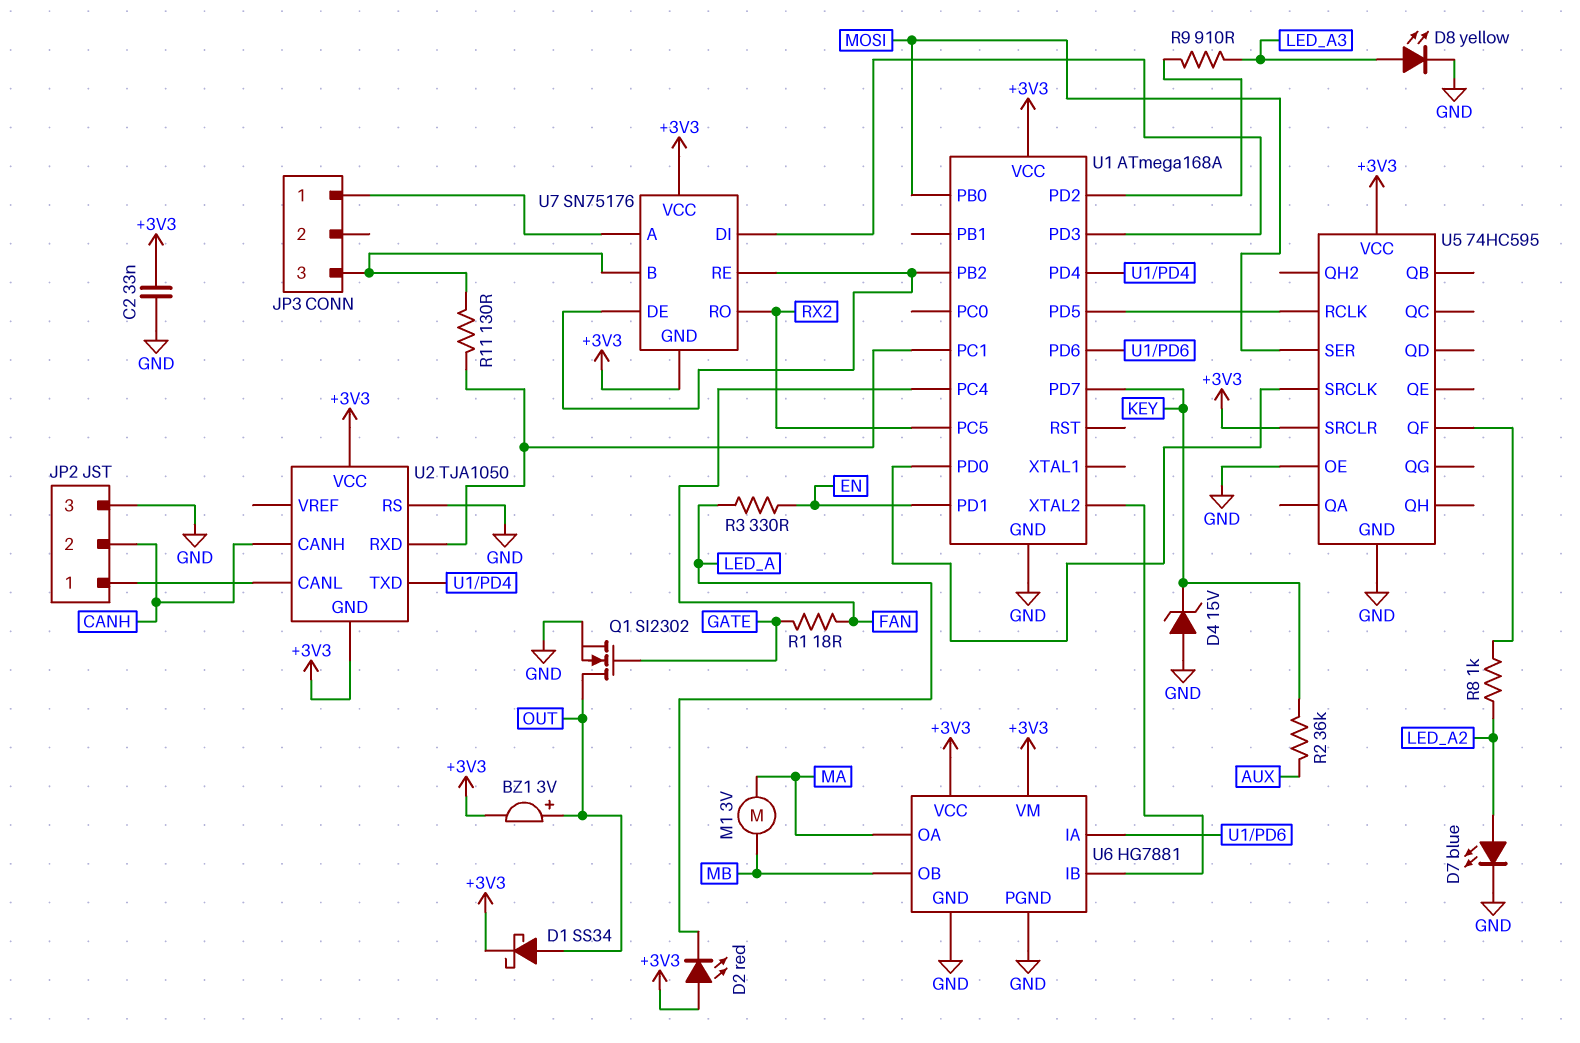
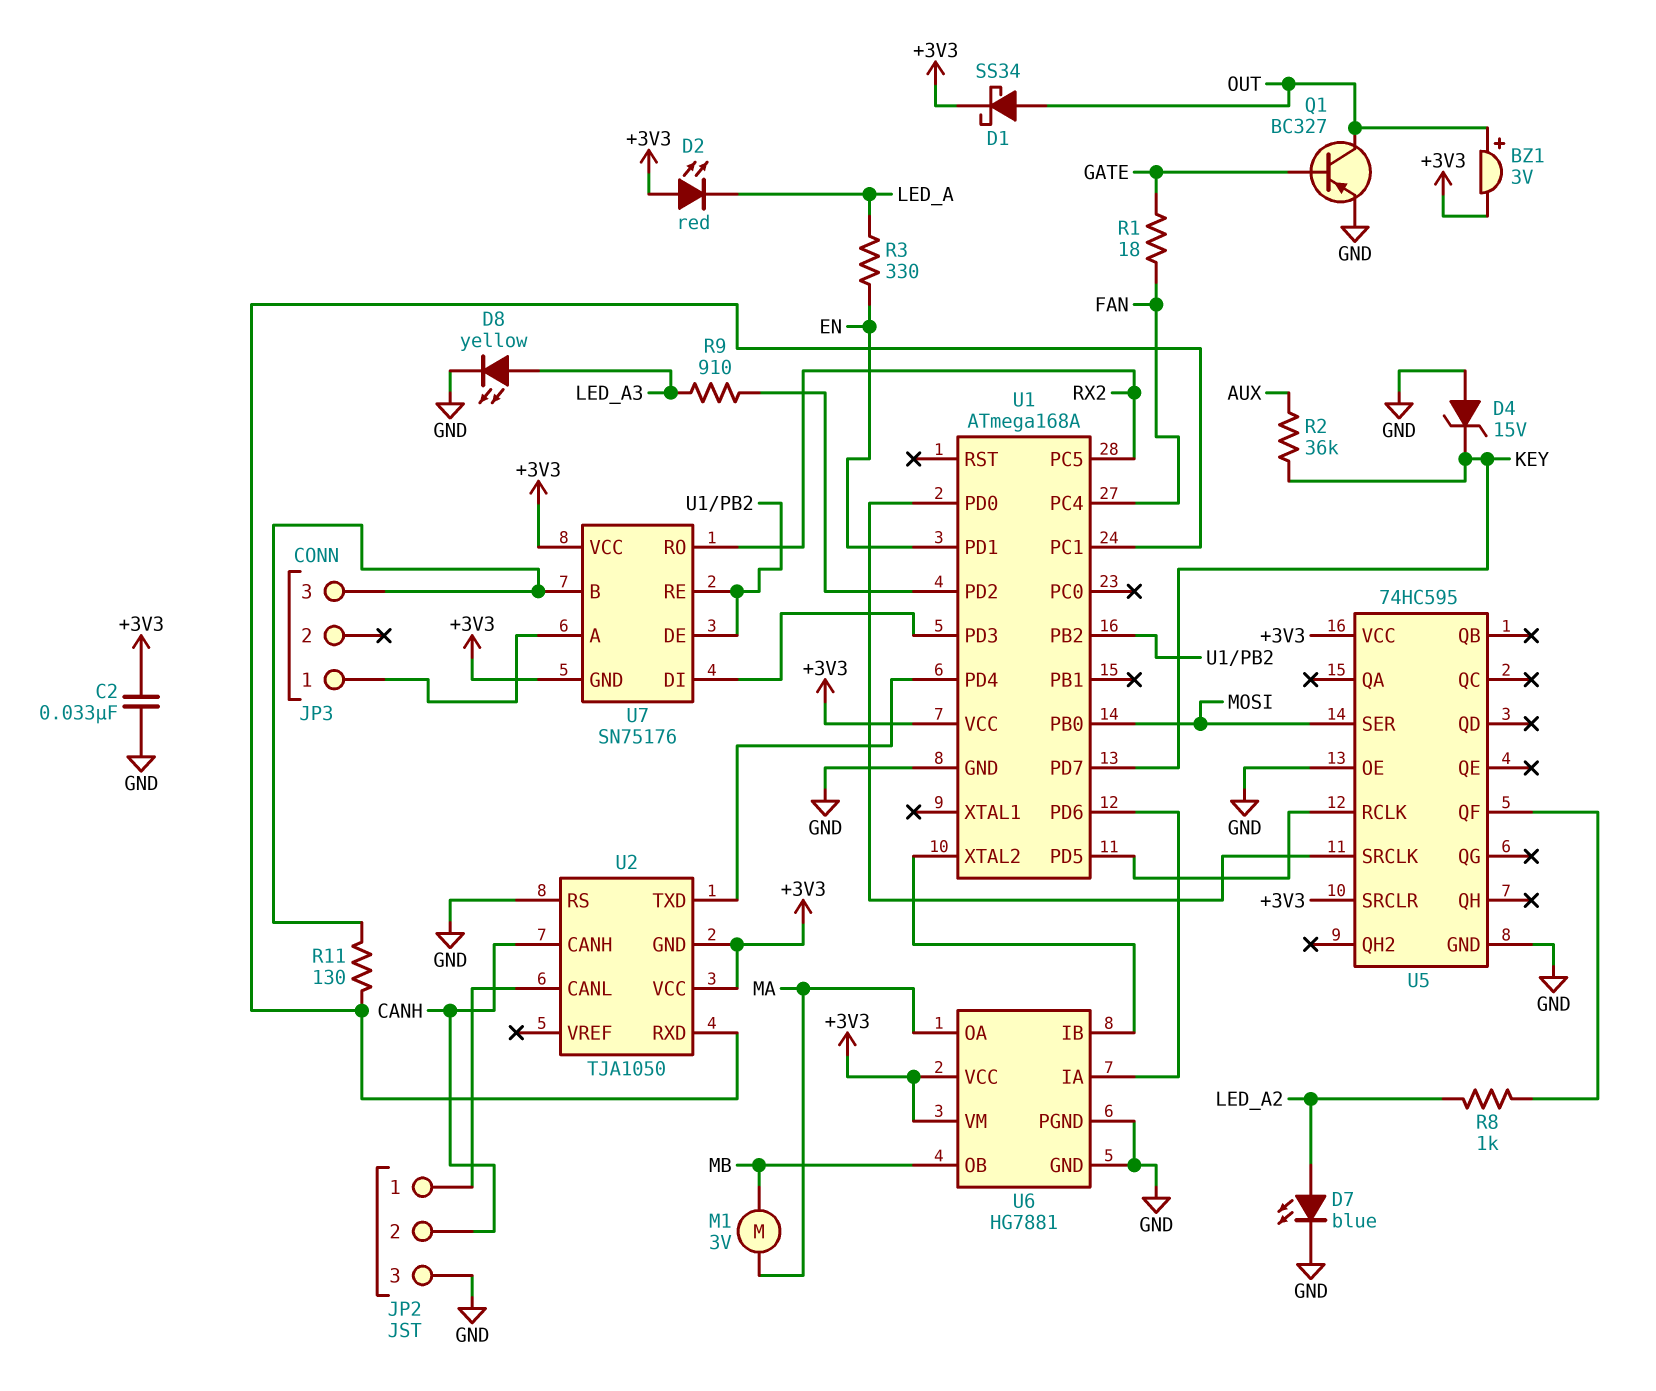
Q1: NMOS SI2302 (G GATE, D OUT, S GND) -> PNP BC327 (B GATE, C OUT, E GND)

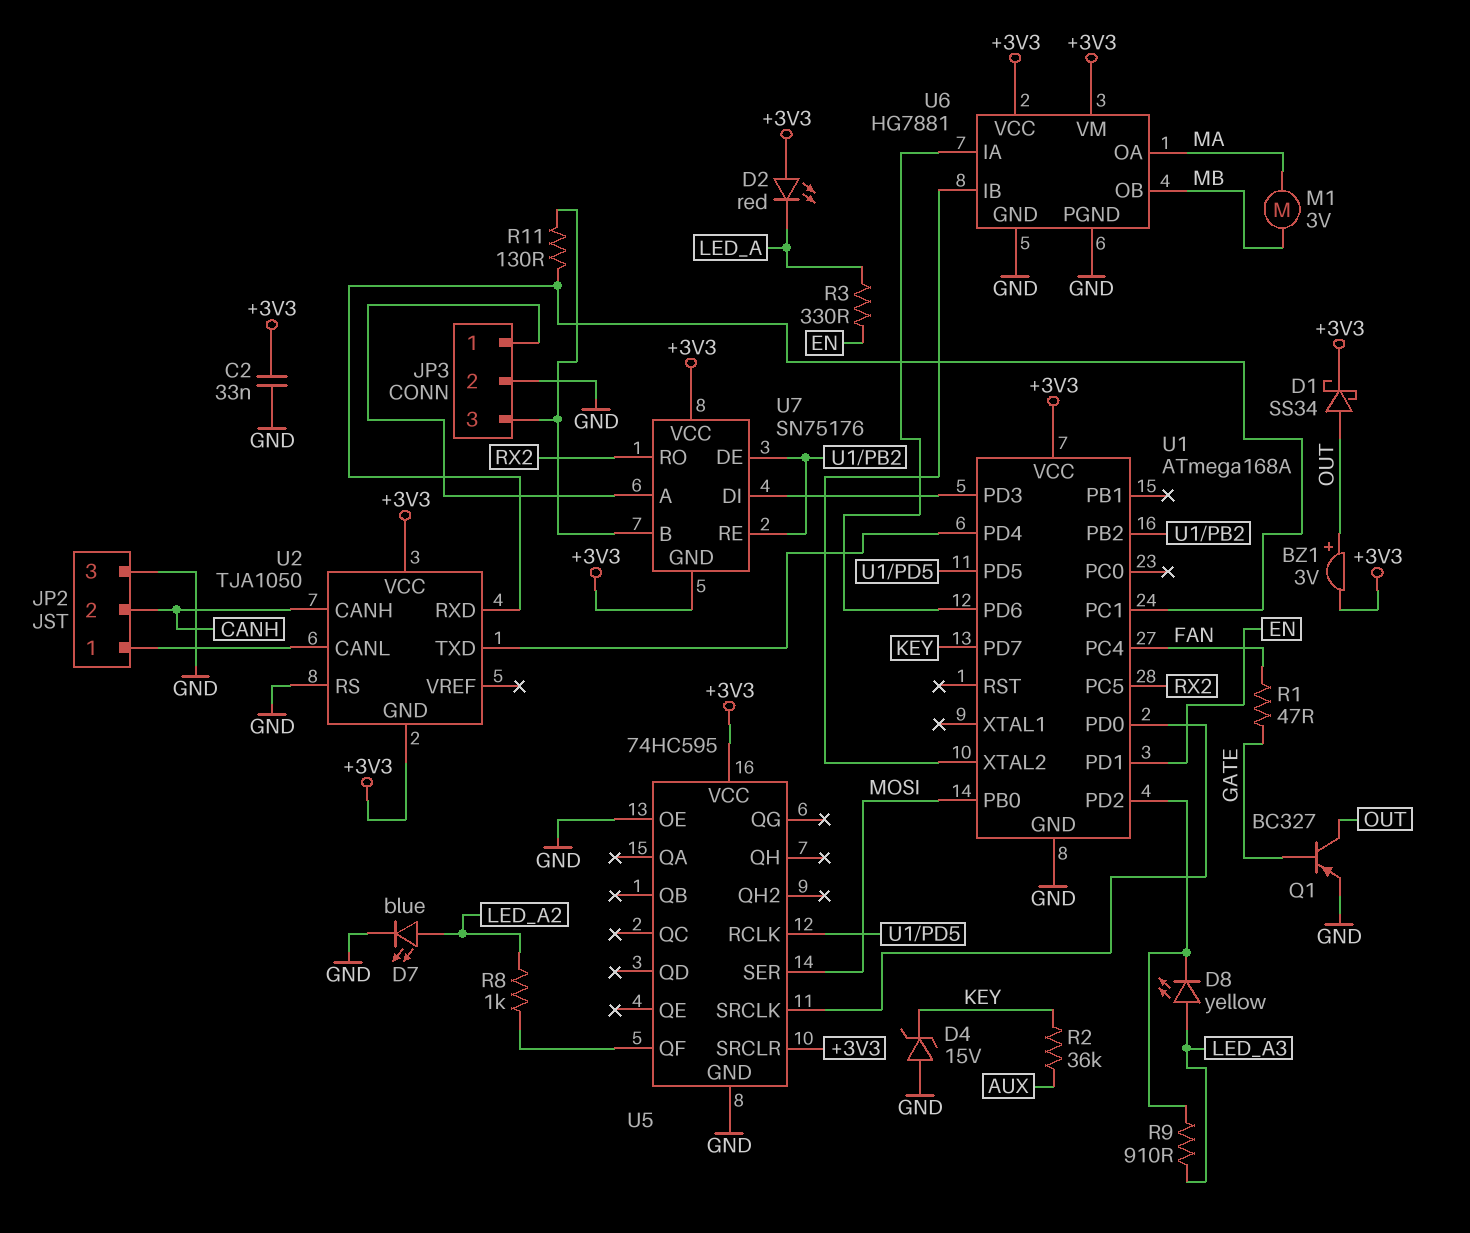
D8: LED yellow (A LED_A3, K GND) -> LED yellow (A LED_A3, K U1/PD2)
JP3 pin 2: none -> GND
R1: 18 (FAN, GATE) -> 47 (FAN, GATE)

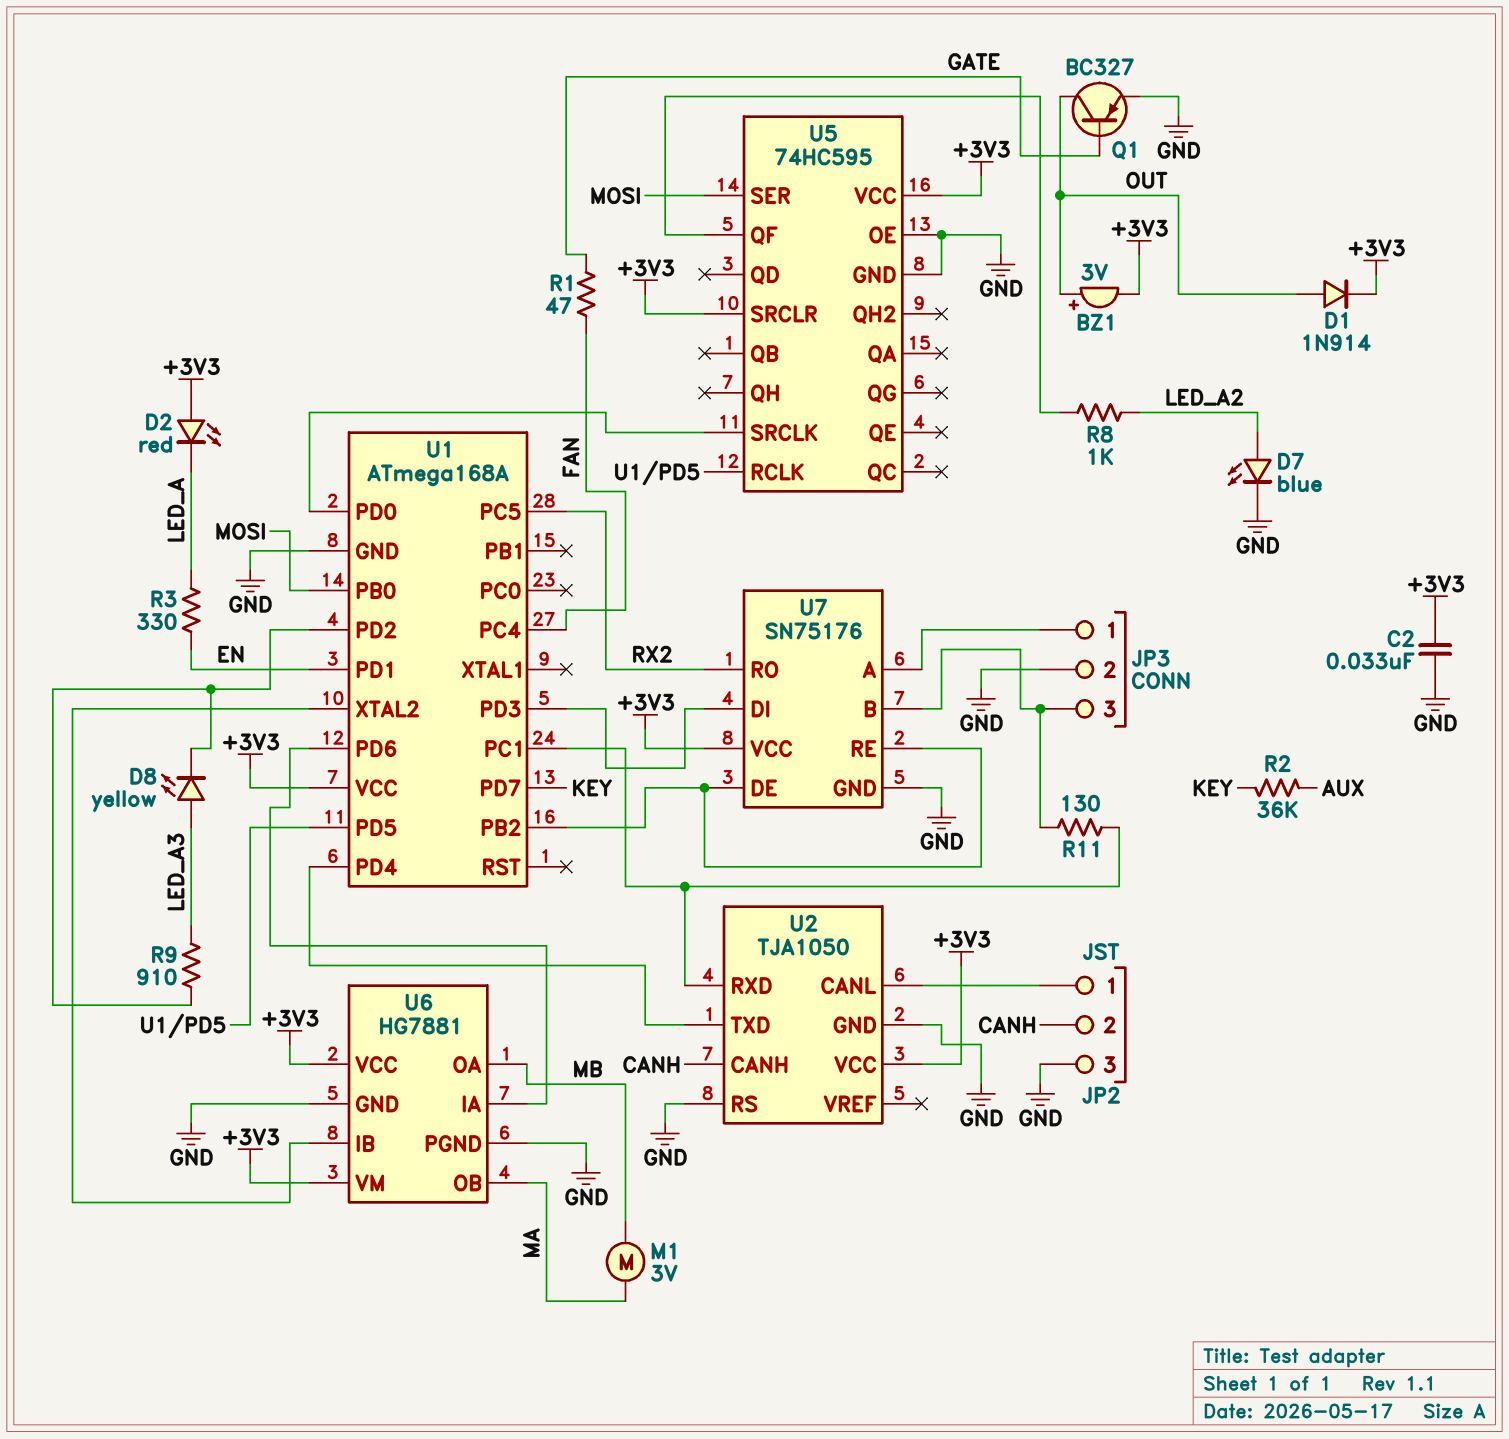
D1: schottky SS34 (A OUT, K +3V3) -> diode 1N914 (A OUT, K +3V3)
D4: zener 15V (A GND, K KEY) -> none
U2 pin GND: +3V3 -> GND
U6 pin OA: MA -> MB
U6 pin OB: MB -> MA
U7 pin GND: +3V3 -> GND

